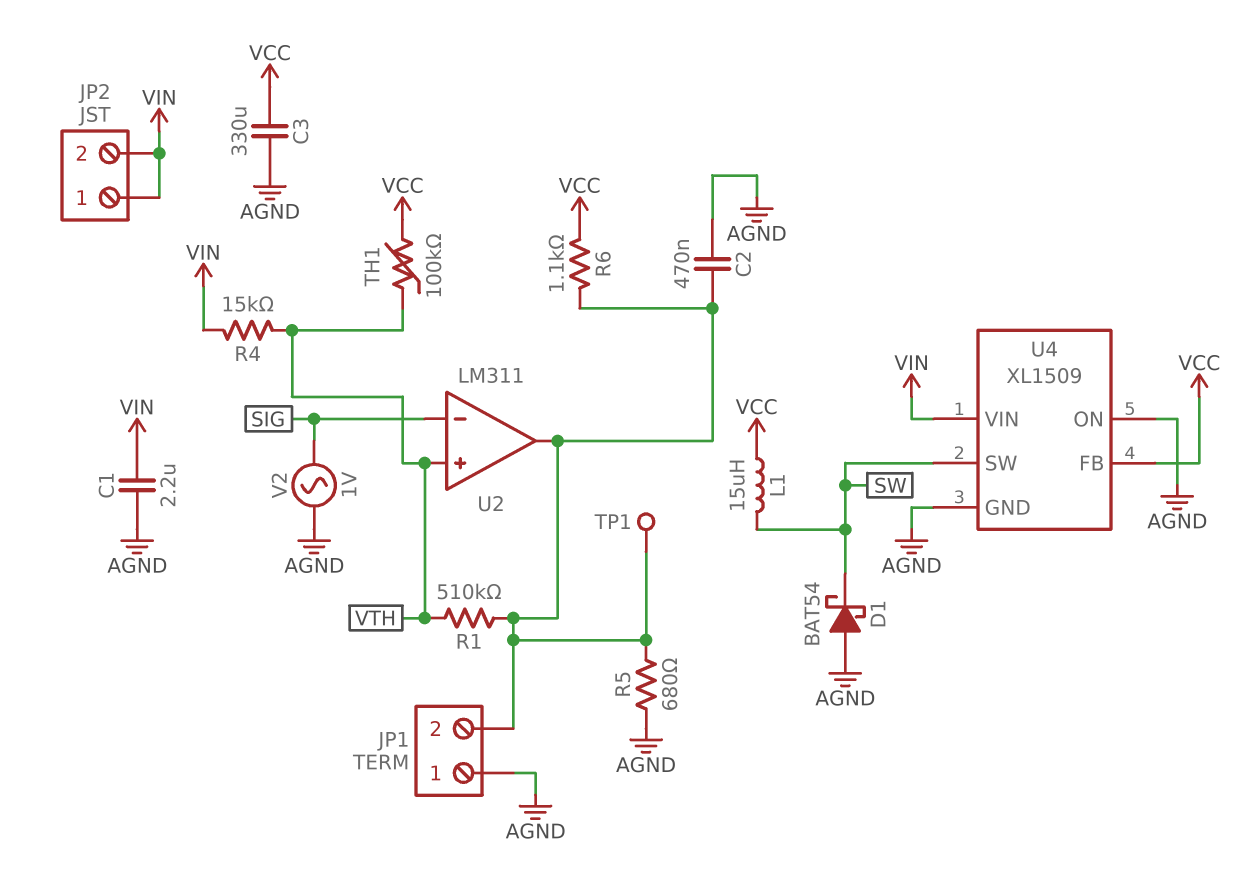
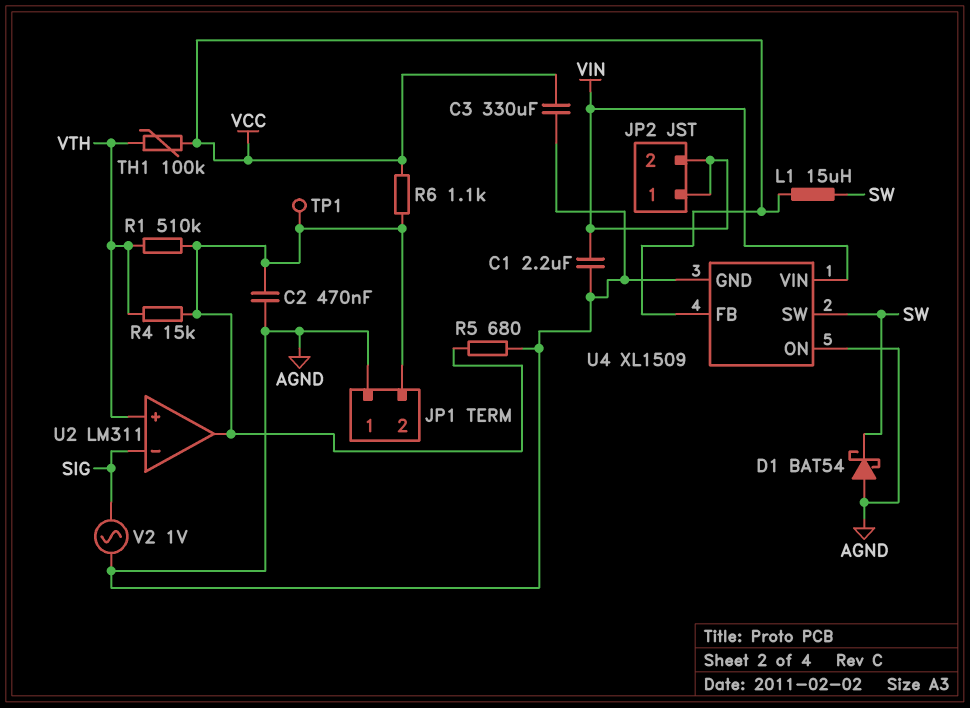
R4: 15k (VIN, VTH) -> 15k (JP1/2, VTH)

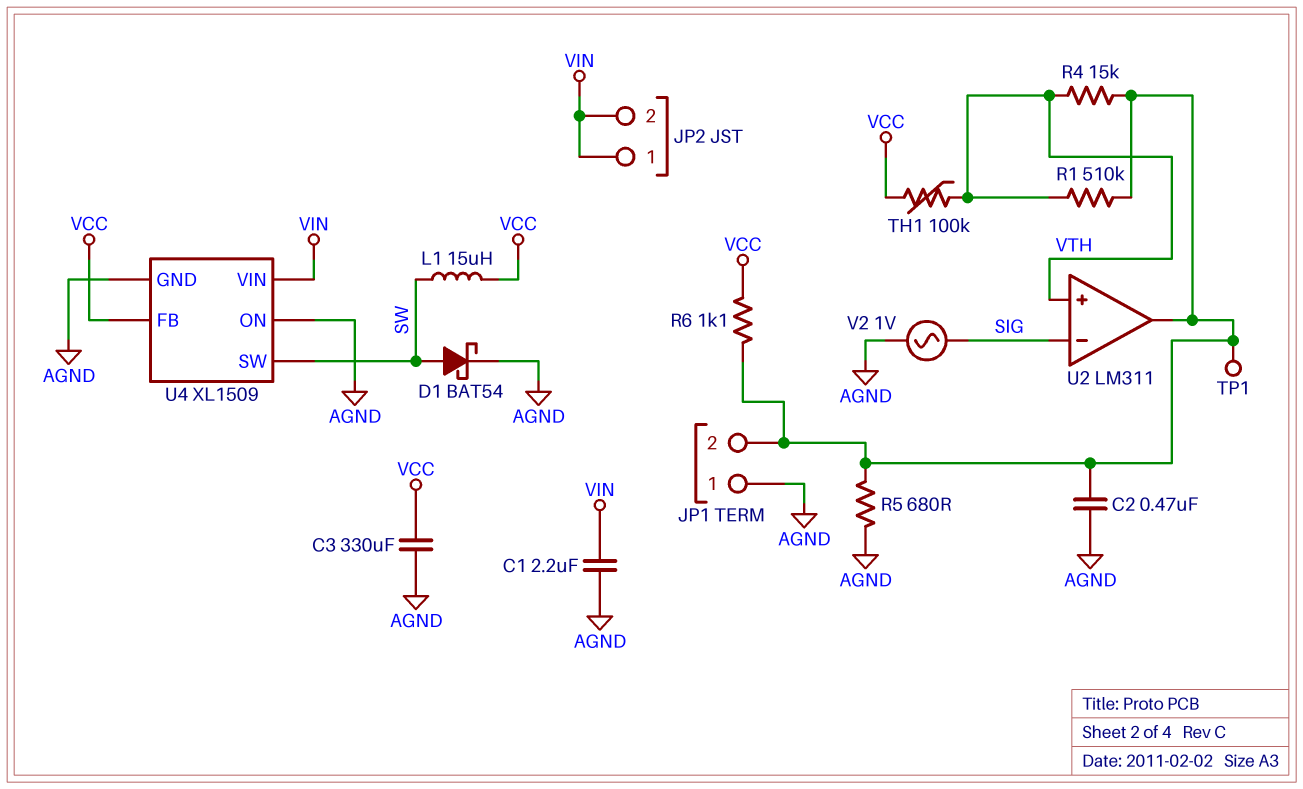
D1: schottky BAT54 (A AGND, K SW) -> schottky BAT54 (A SW, K AGND)

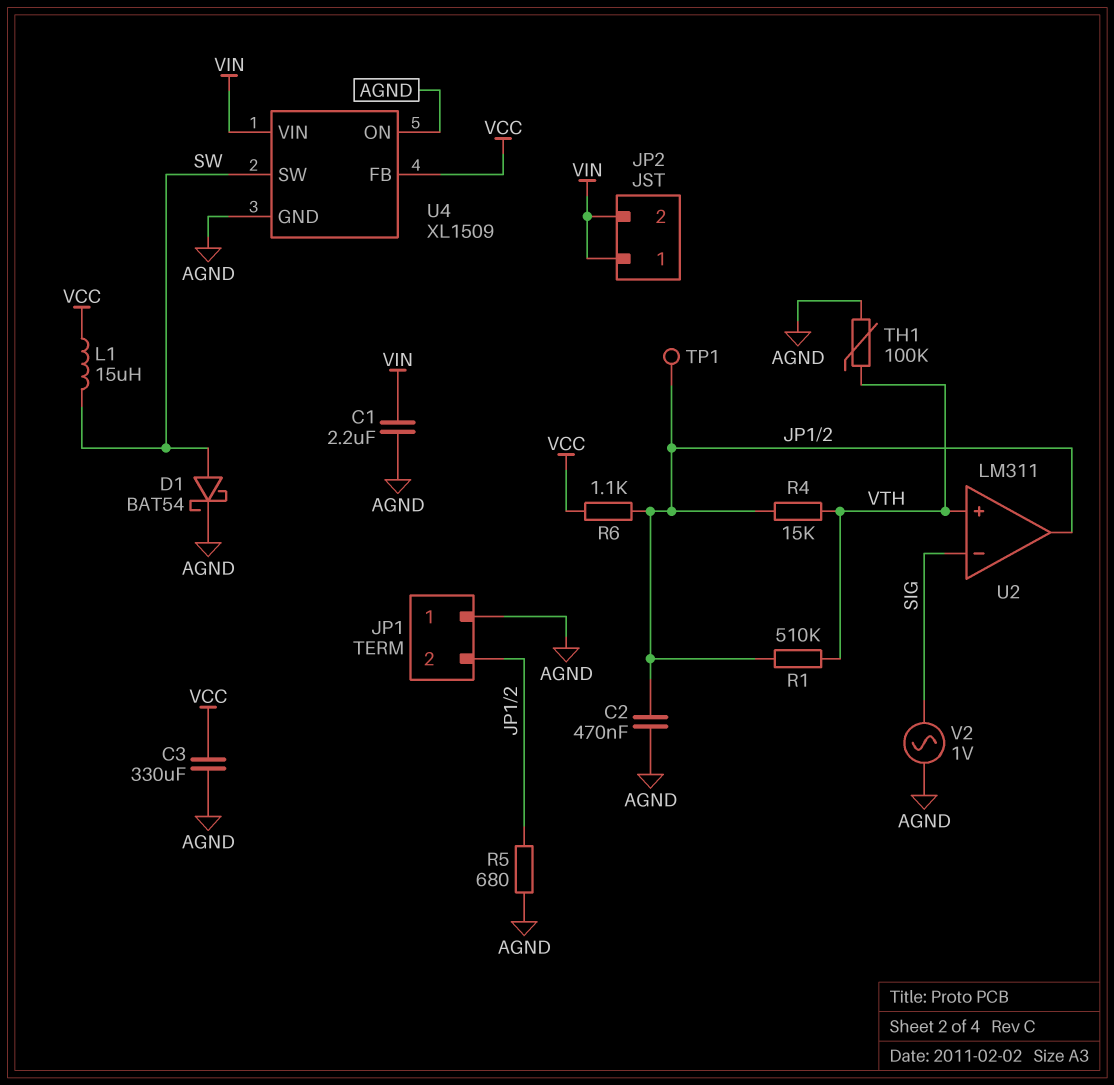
TH1: 100k (VCC, VTH) -> 100k (AGND, VTH)

